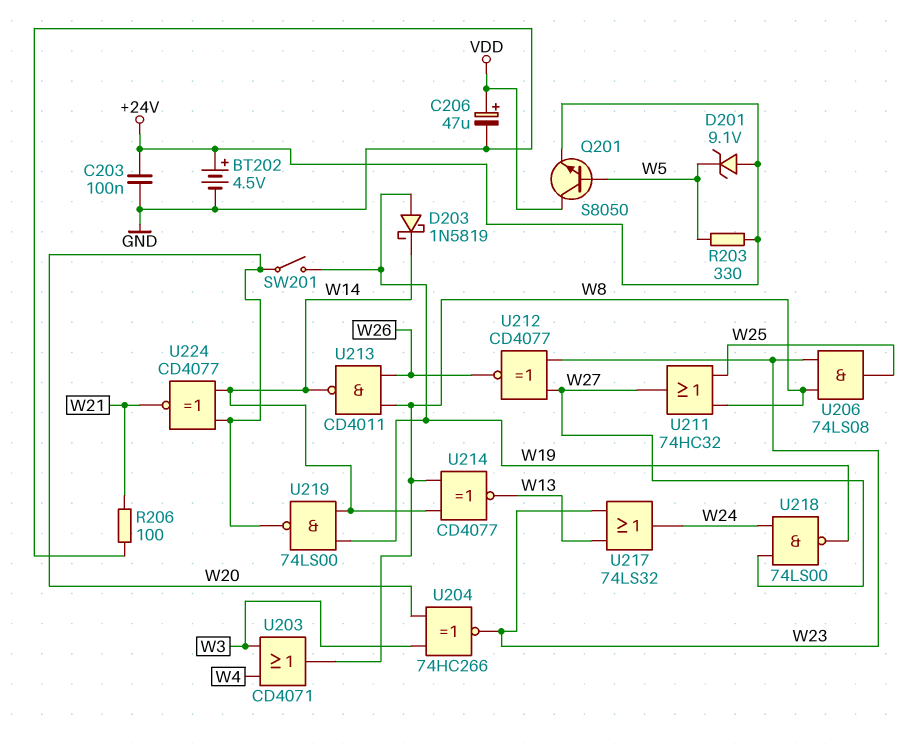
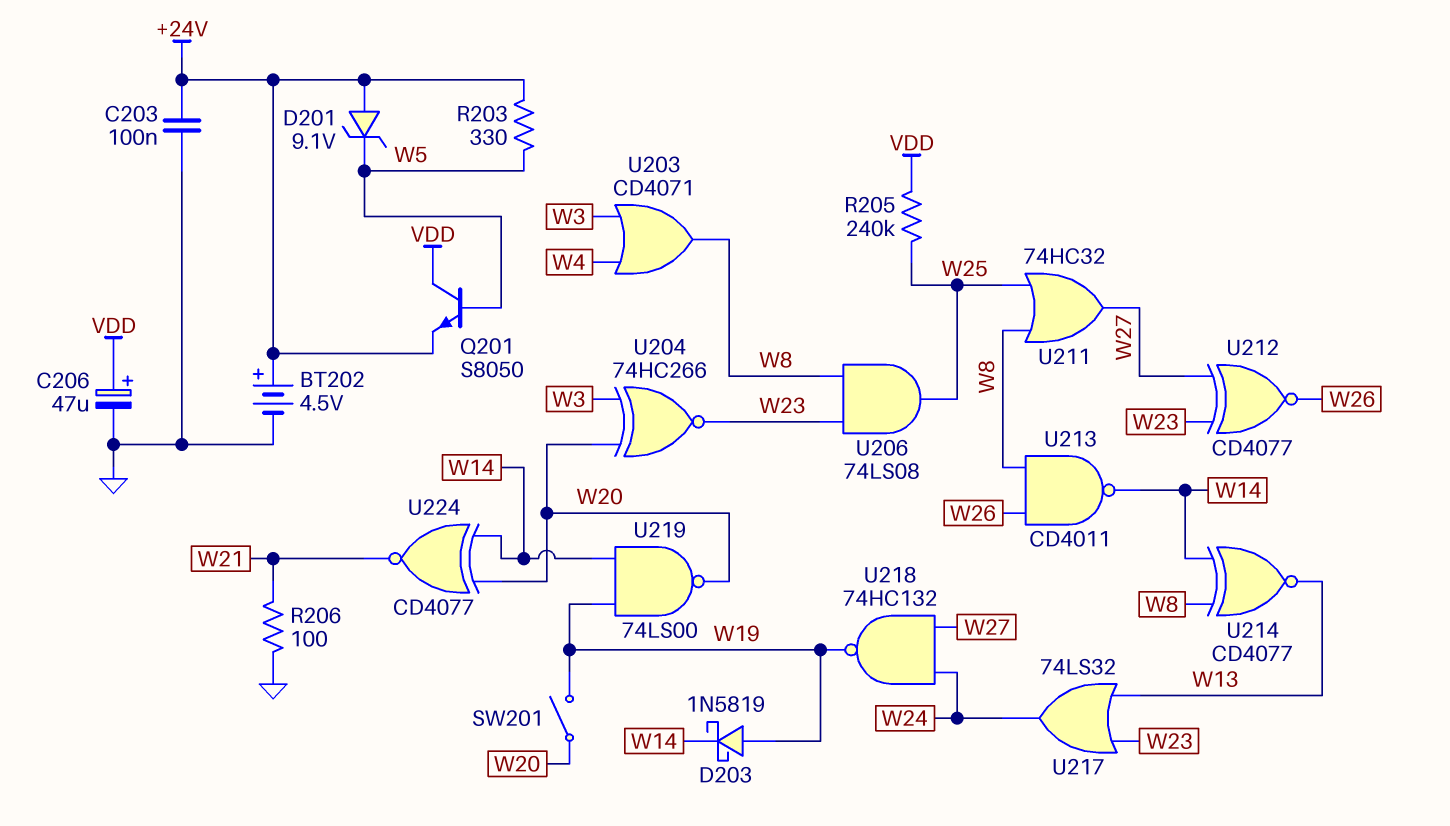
R205: none -> 240k (VDD, W25)
U218: NAND 74LS00 (in W24, in W27, out W19) -> NAND 74HC132 (in W24, in W27, out W19)

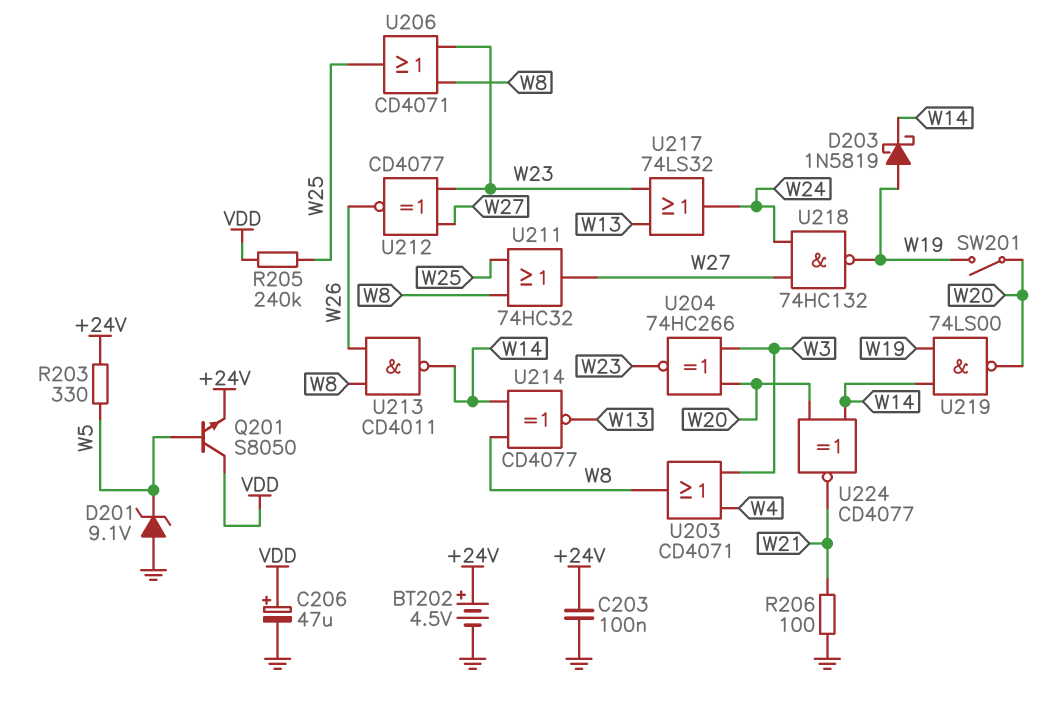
D201: zener 9.1V (A +24V, K W5) -> zener 9.1V (A GND, K W5)
U206: AND 74LS08 (in W8, in W23, out W25) -> OR CD4071 (in W8, in W23, out W25)

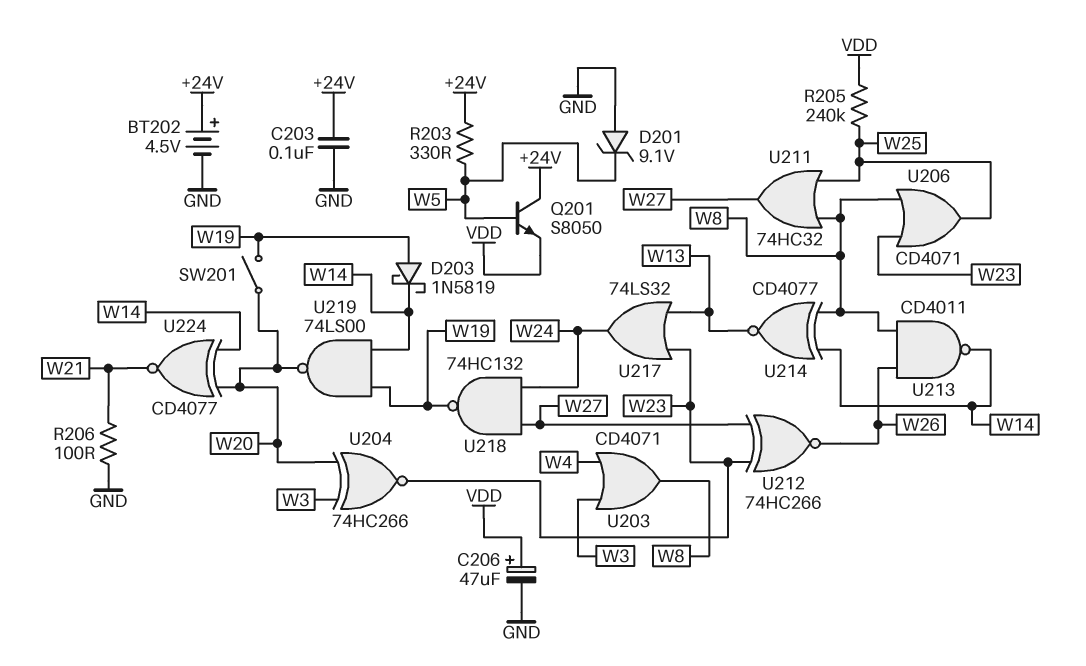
Q201: NPN S8050 (B W5, C VDD, E +24V) -> NPN S8050 (B W5, C +24V, E VDD)
U212: XNOR CD4077 (in W23, in W27, out W26) -> XNOR 74HC266 (in W23, in W27, out W26)

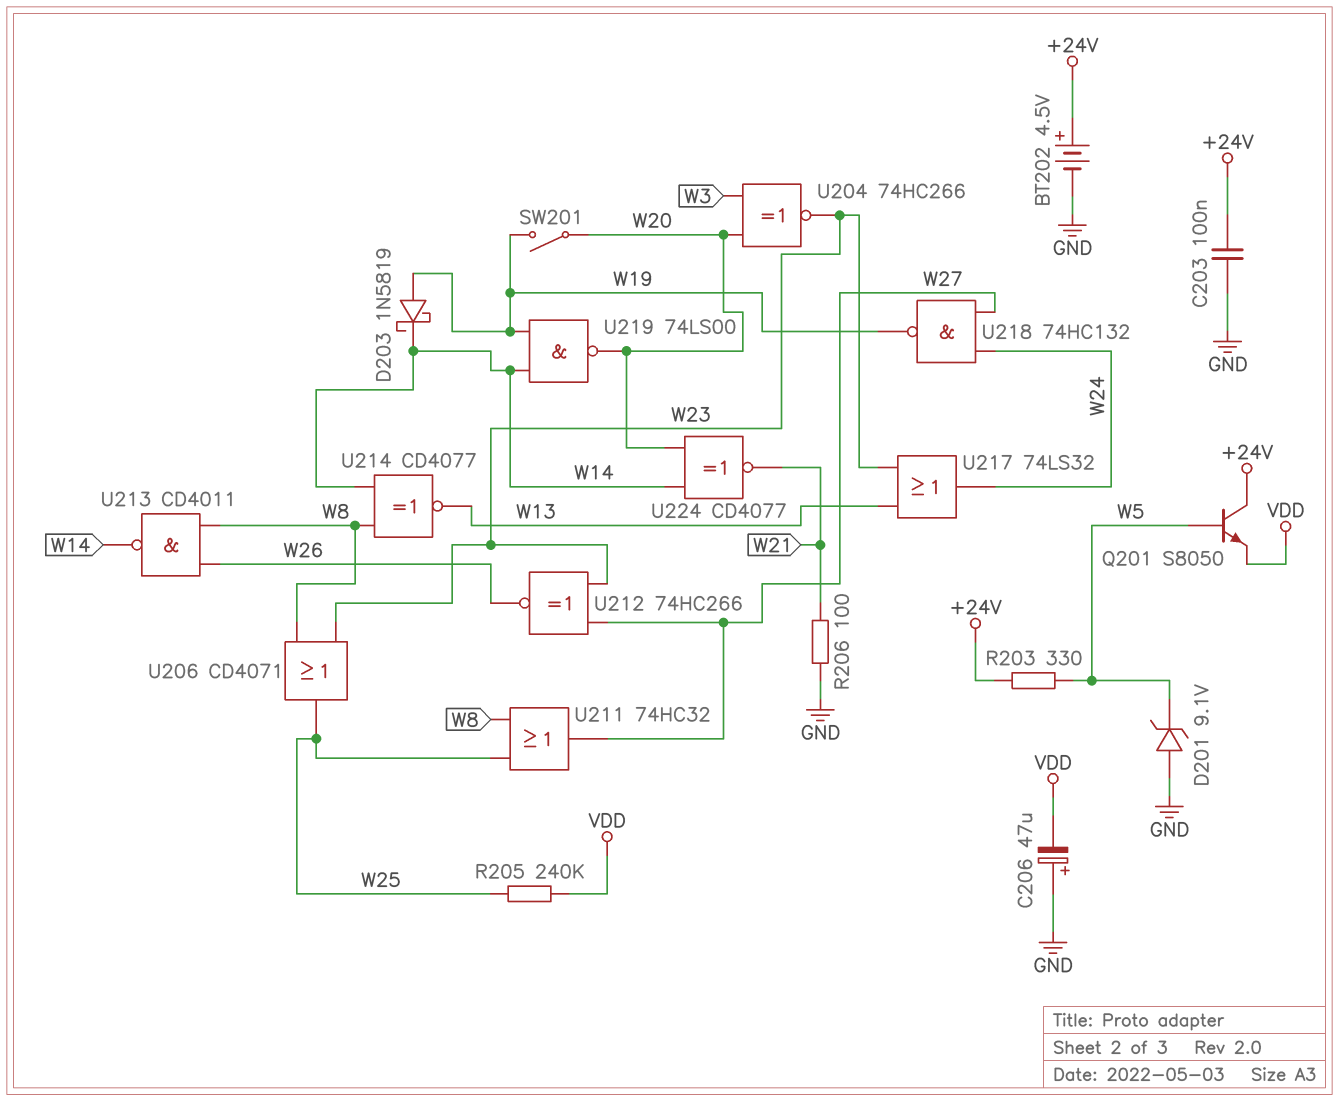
C206: 47uF (plus VDD, minus GND) -> 47uF (plus GND, minus VDD)
U203: OR CD4071 (in W3, in W4, out W8) -> none

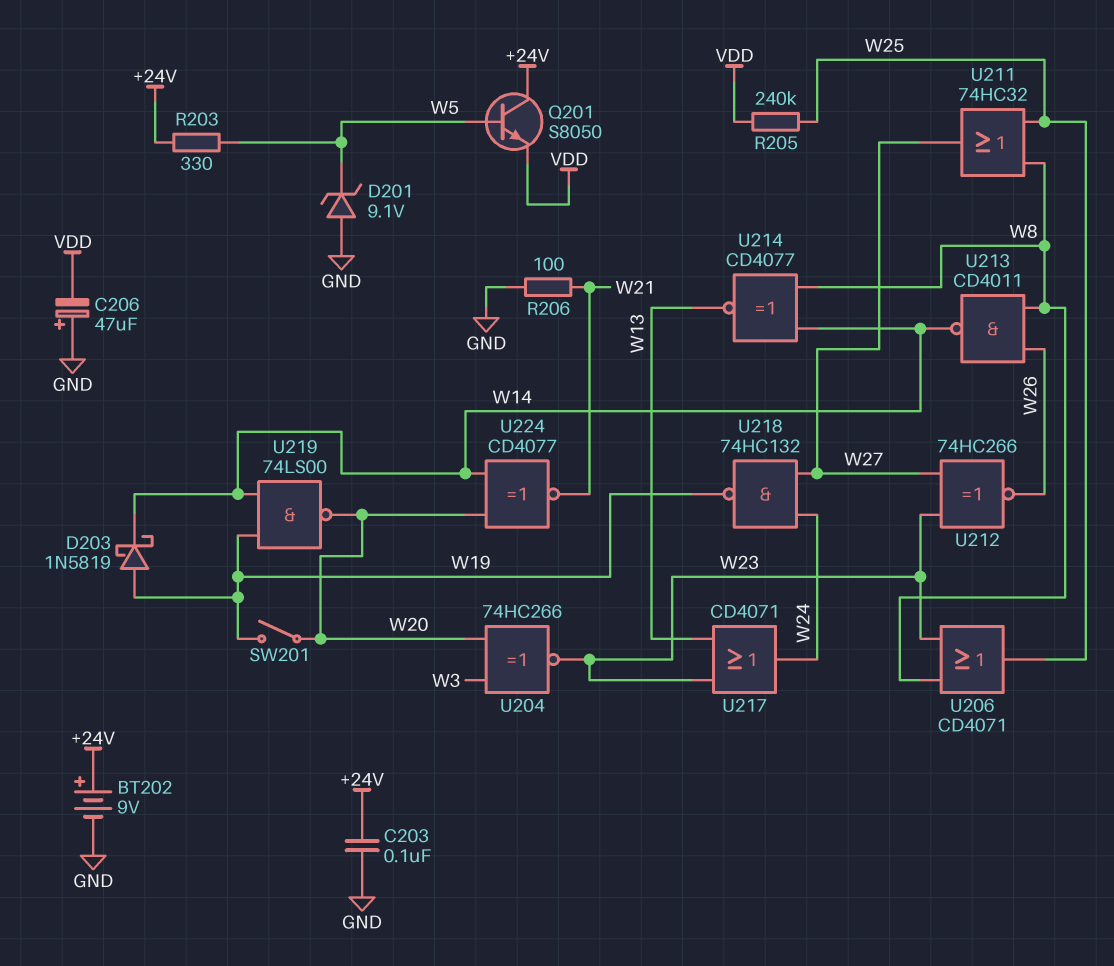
BT202: 4.5V (plus +24V, minus GND) -> 9V (plus +24V, minus GND)
U217: OR 74LS32 (in W13, in W23, out W24) -> OR CD4071 (in W13, in W23, out W24)

